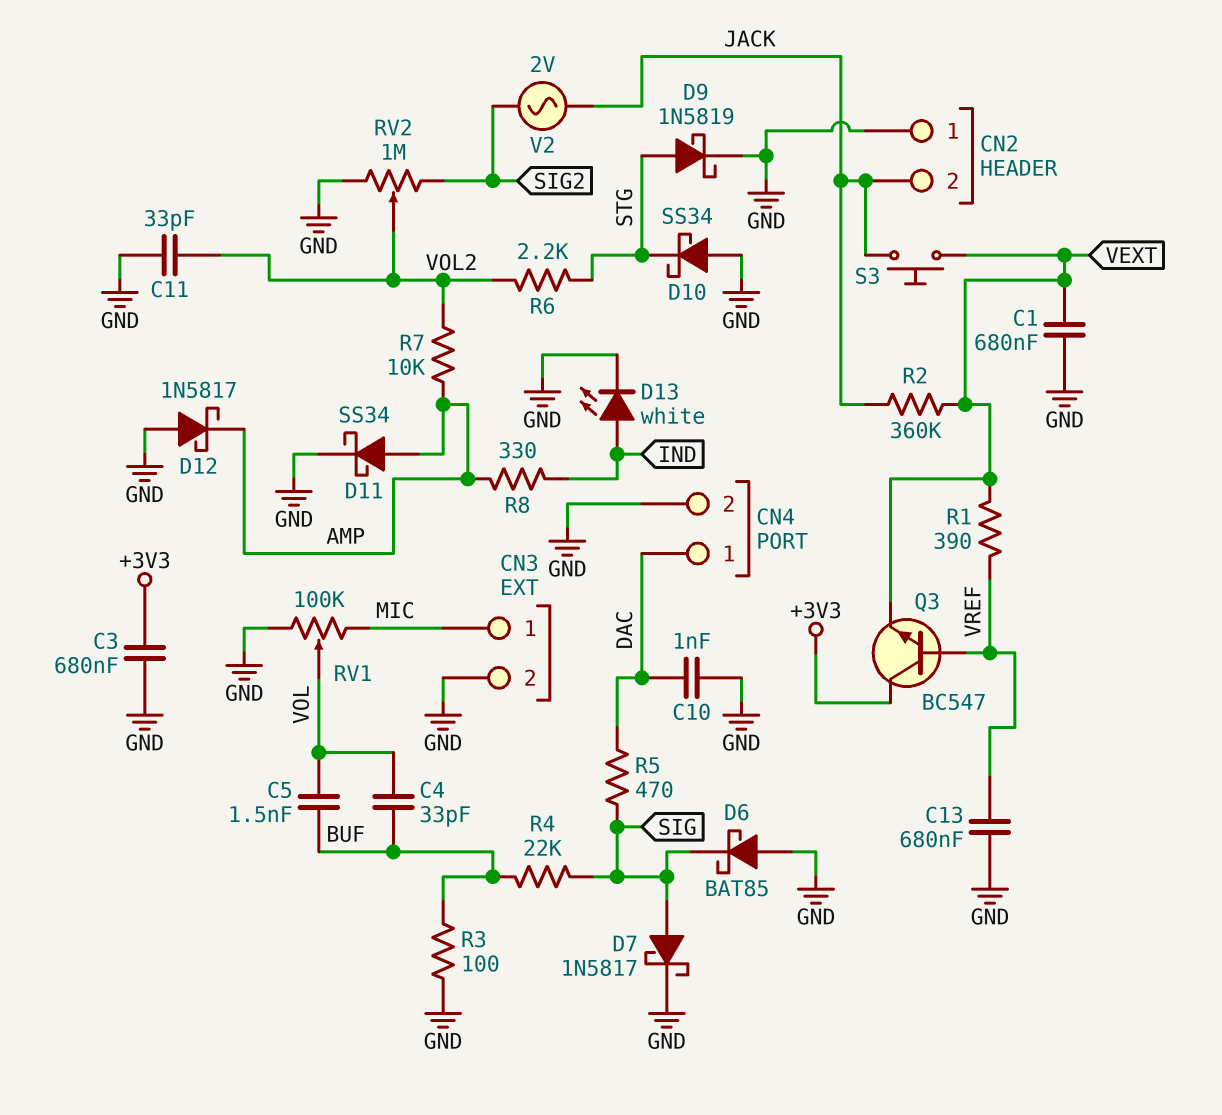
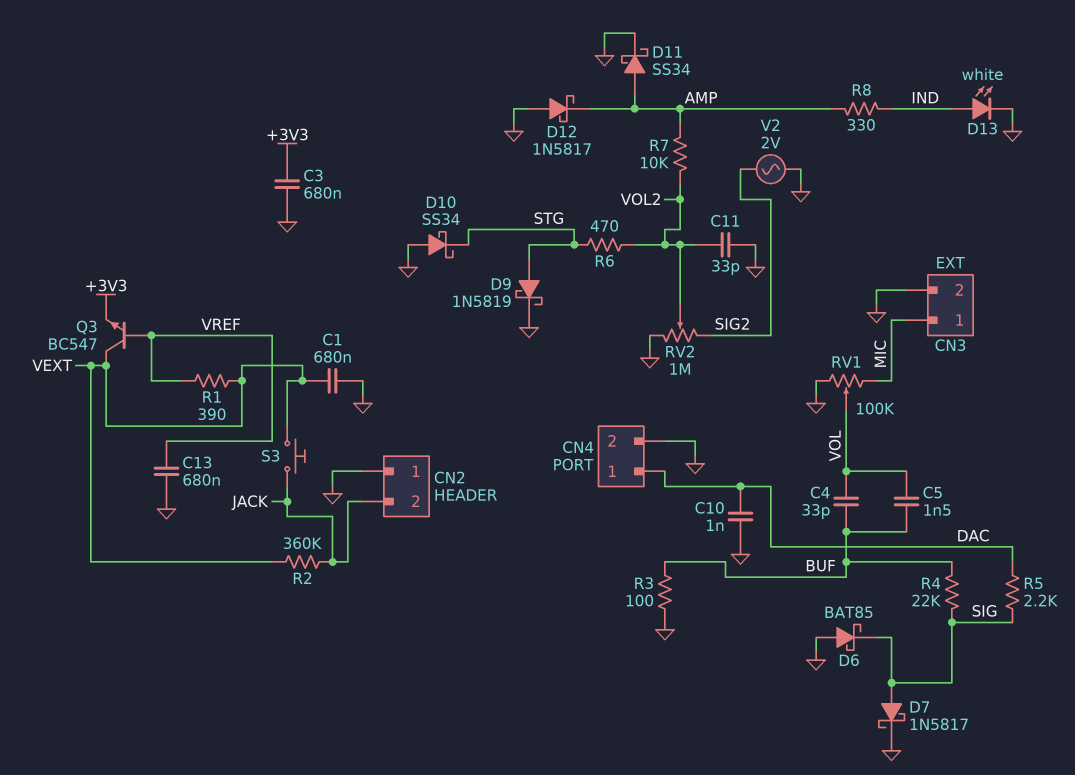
Q3: NPN BC547 (B VREF, C +3V3, E VEXT) -> NPN BC547 (B VREF, C VEXT, E +3V3)
R5: 470 (DAC, SIG) -> 2.2k (DAC, SIG)
R6: 2.2k (STG, VOL2) -> 470 (STG, VOL2)
V2: AC 2V (JACK, SIG2) -> AC 2V (GND, SIG2)

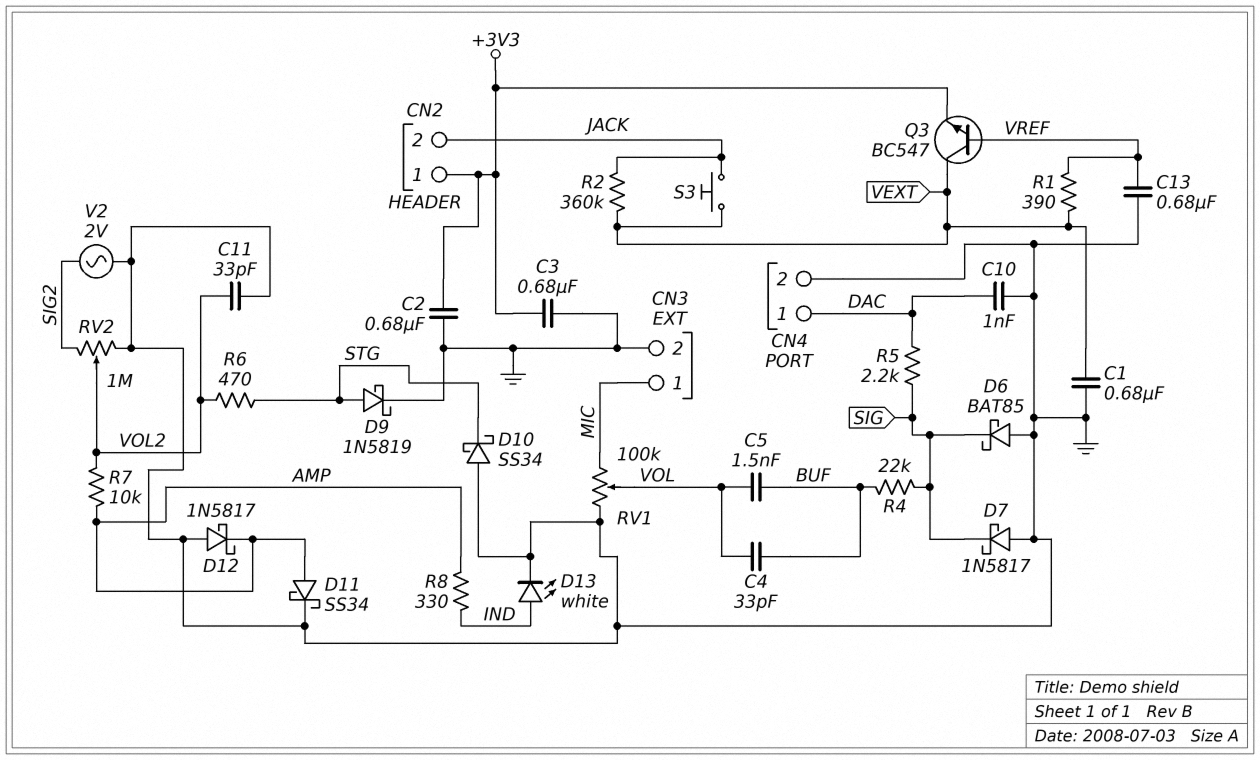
C2: none -> 680nF (+3V3, GND)
CN2 pin 1: GND -> +3V3
D7: schottky 1N5817 (A SIG, K GND) -> schottky 1N5817 (A GND, K SIG)
R3: 100 (BUF, GND) -> none

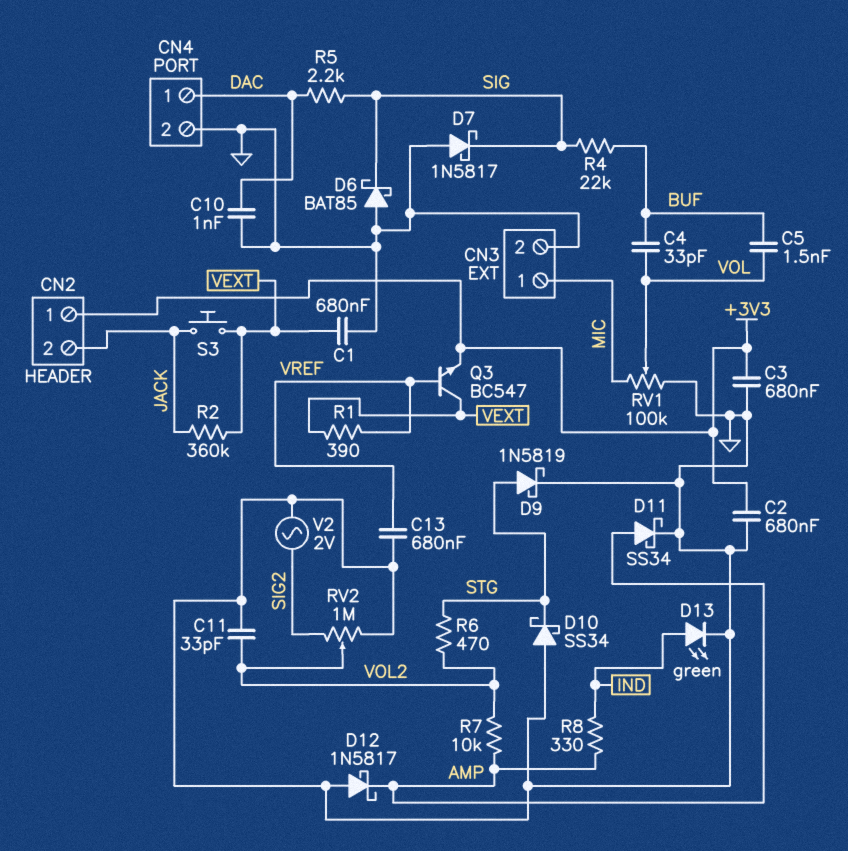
D13: LED white (A IND, K GND) -> LED green (A IND, K GND)

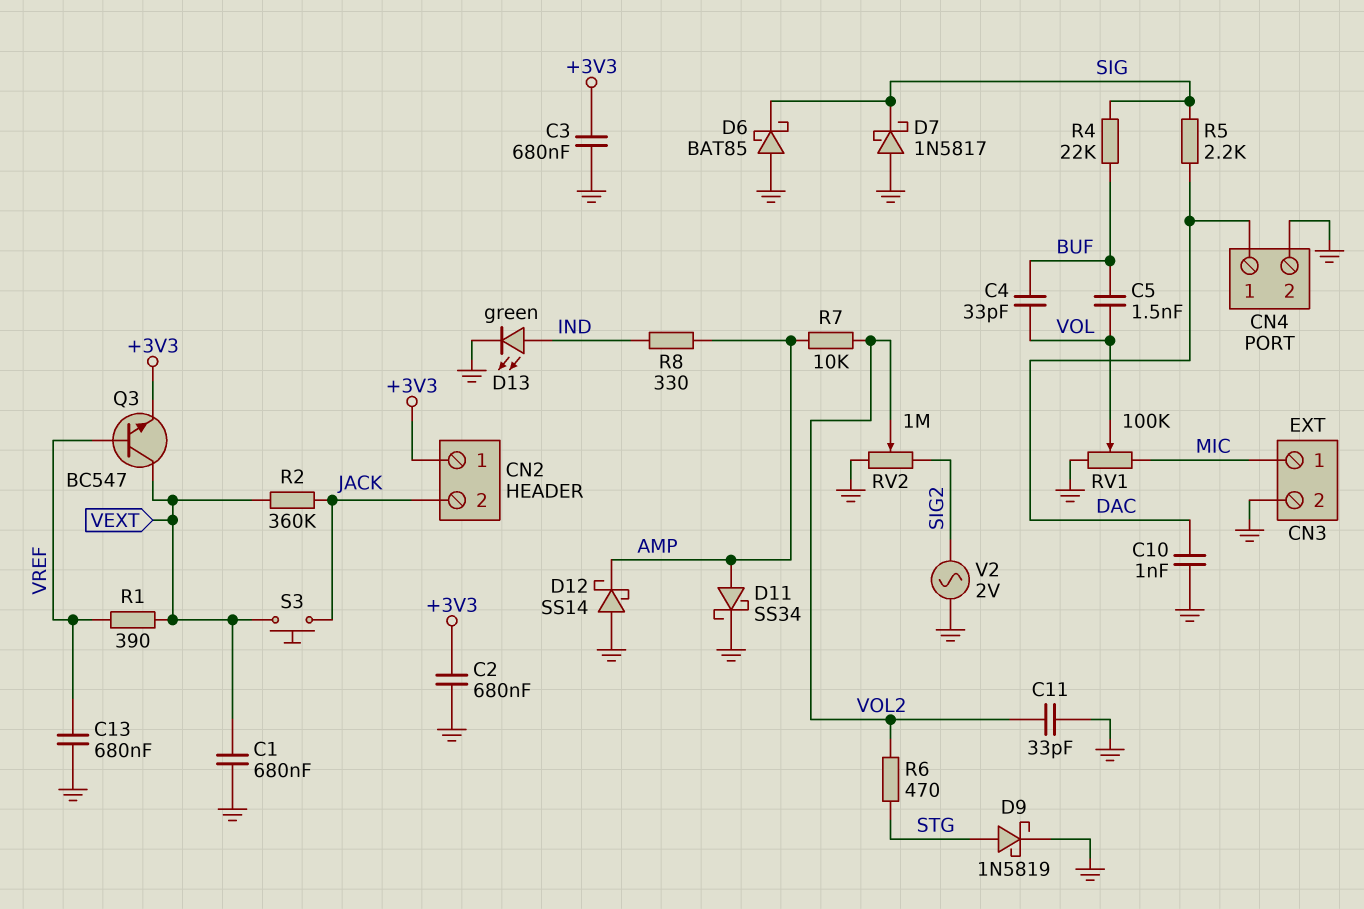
D10: schottky SS34 (A GND, K STG) -> none
D12: schottky 1N5817 (A GND, K AMP) -> schottky SS14 (A GND, K AMP)

